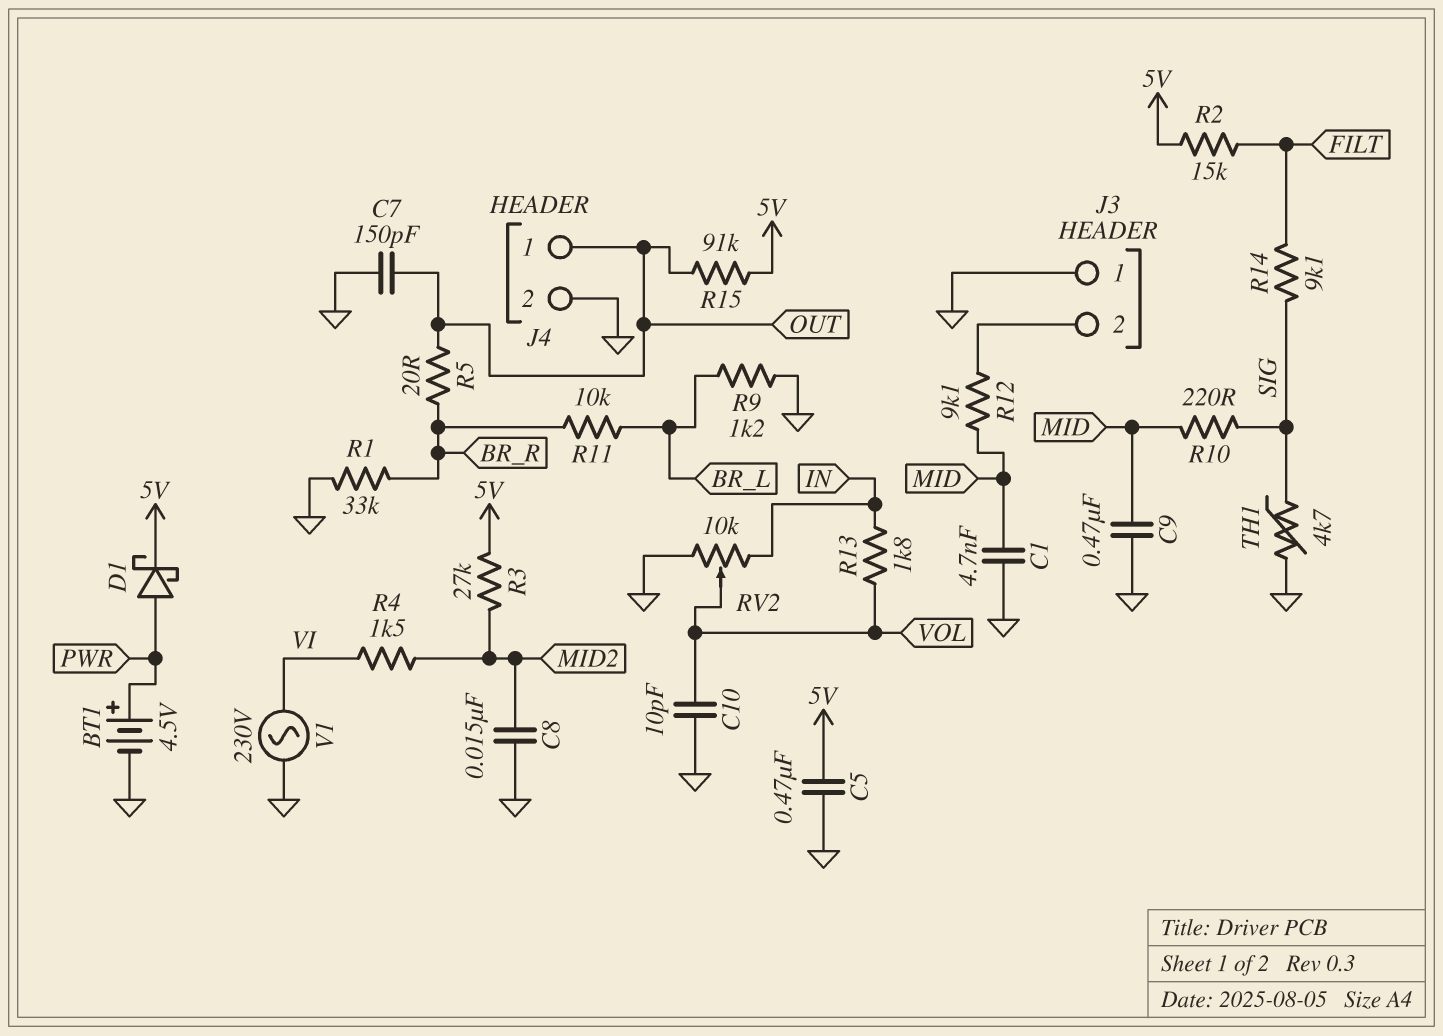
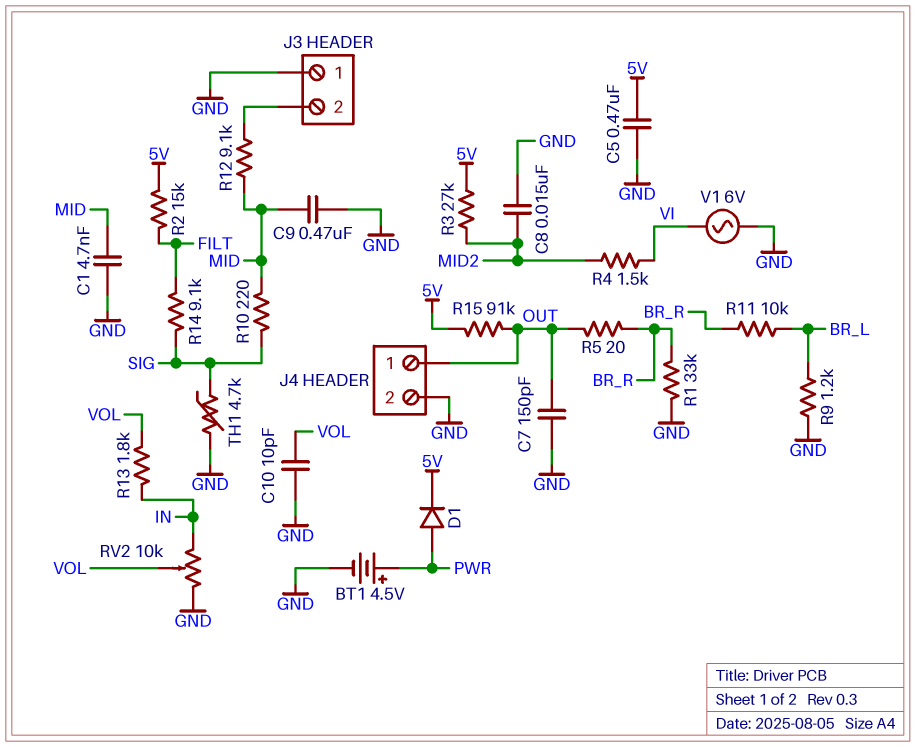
D1: schottky (A PWR, K 5V) -> diode (A PWR, K 5V)
V1: AC 230V (GND, VI) -> AC 6V (GND, VI)

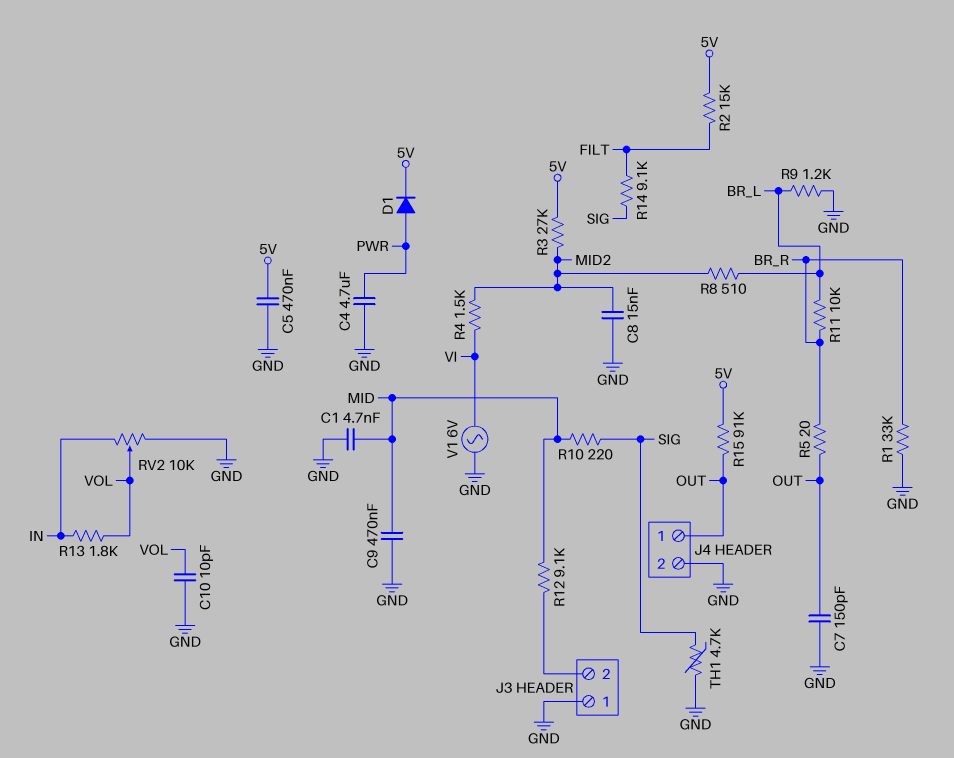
BT1: 4.5V (plus PWR, minus GND) -> none
C4: none -> 4.7uF (GND, PWR)
R8: none -> 510 (BR_L, MID2)

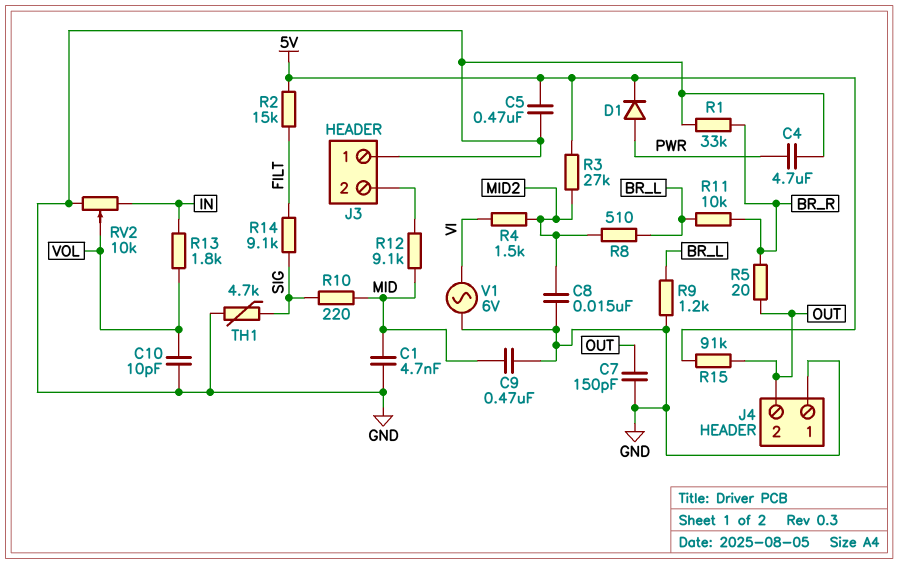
J4 pin 1: OUT -> GND
J4 pin 2: GND -> OUT

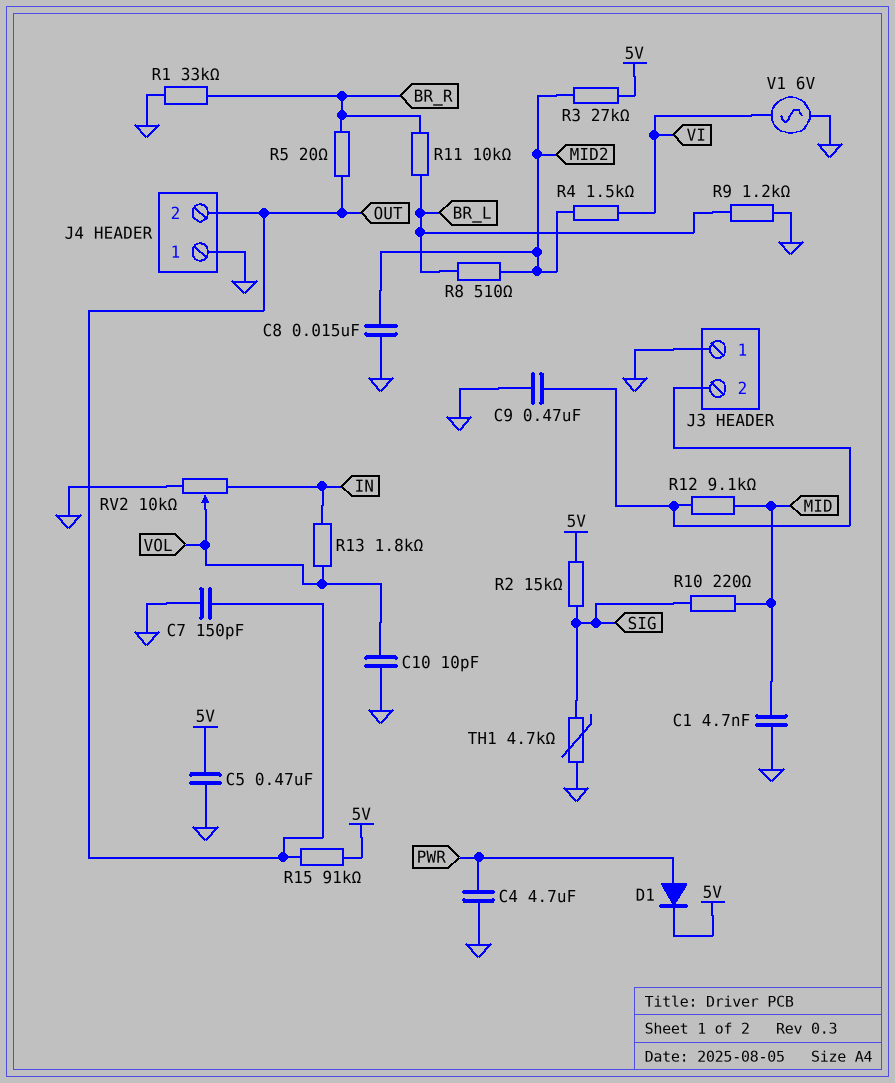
C9: 470nF (GND, MID) -> 470nF (GND, J3/2)
R2: 15k (5V, FILT) -> 15k (5V, SIG)
R14: 9.1k (FILT, SIG) -> none

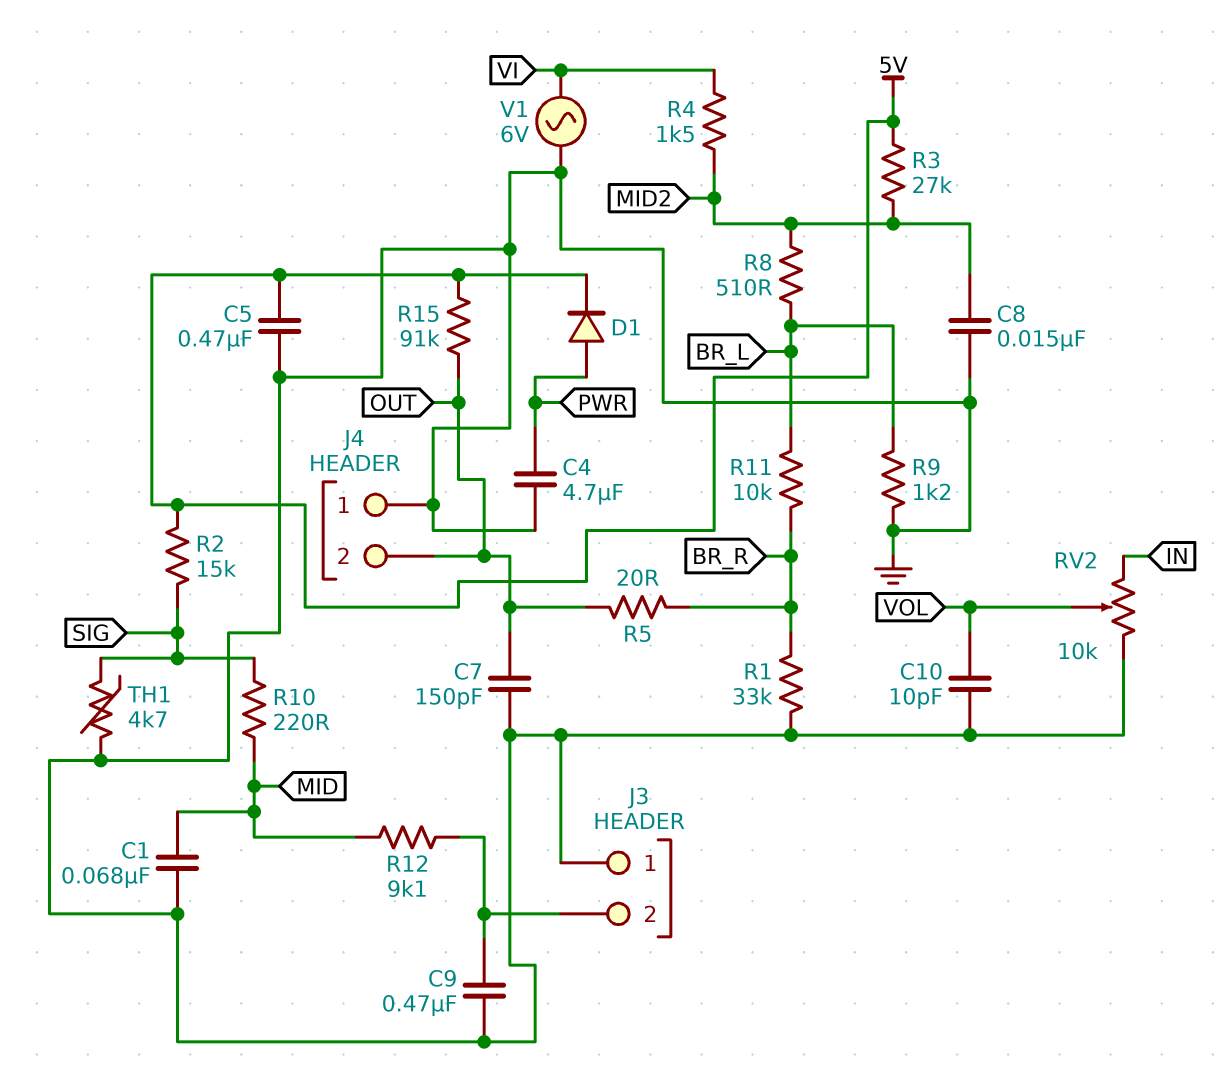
C1: 4.7nF (GND, MID) -> 68nF (GND, MID)
R13: 1.8k (IN, VOL) -> none

